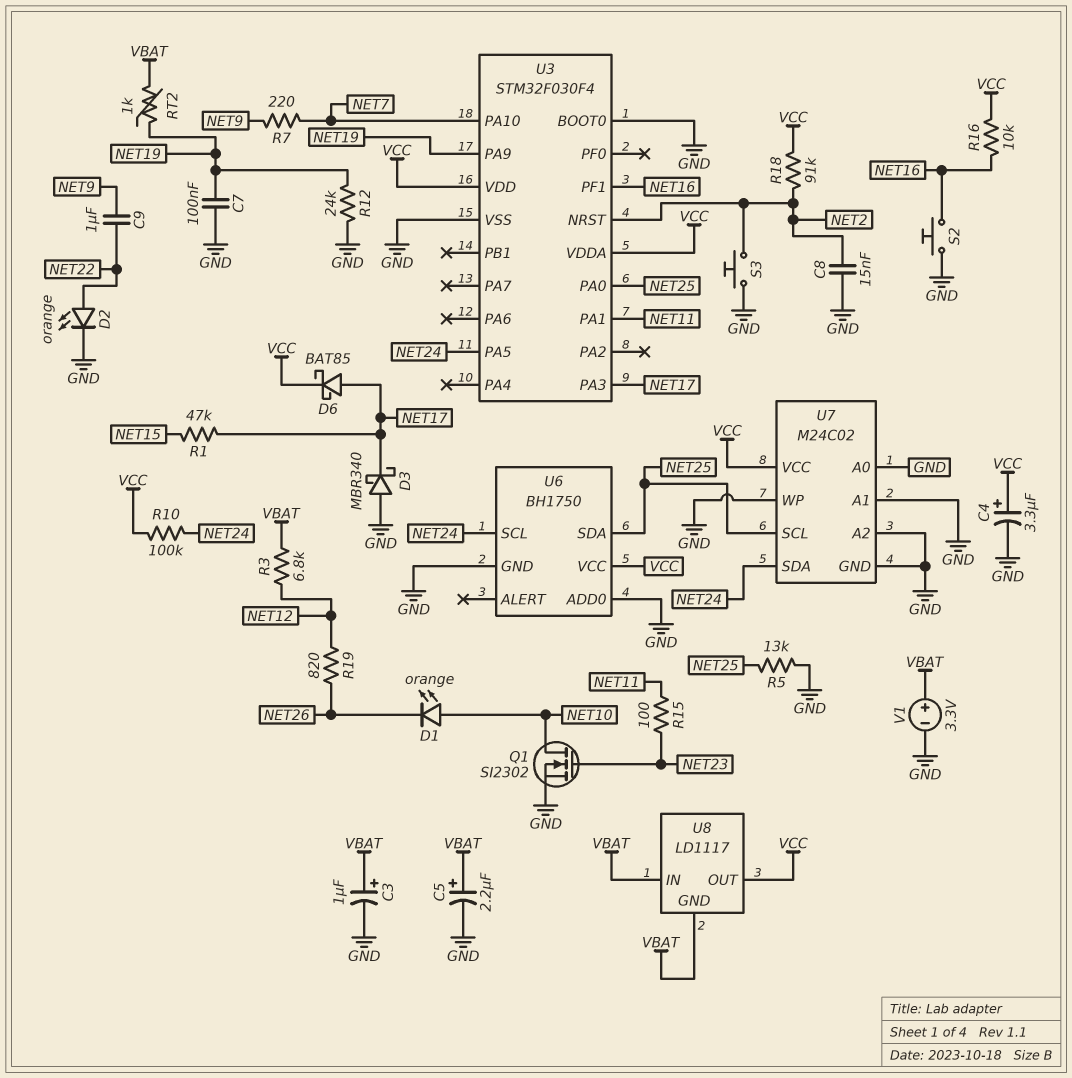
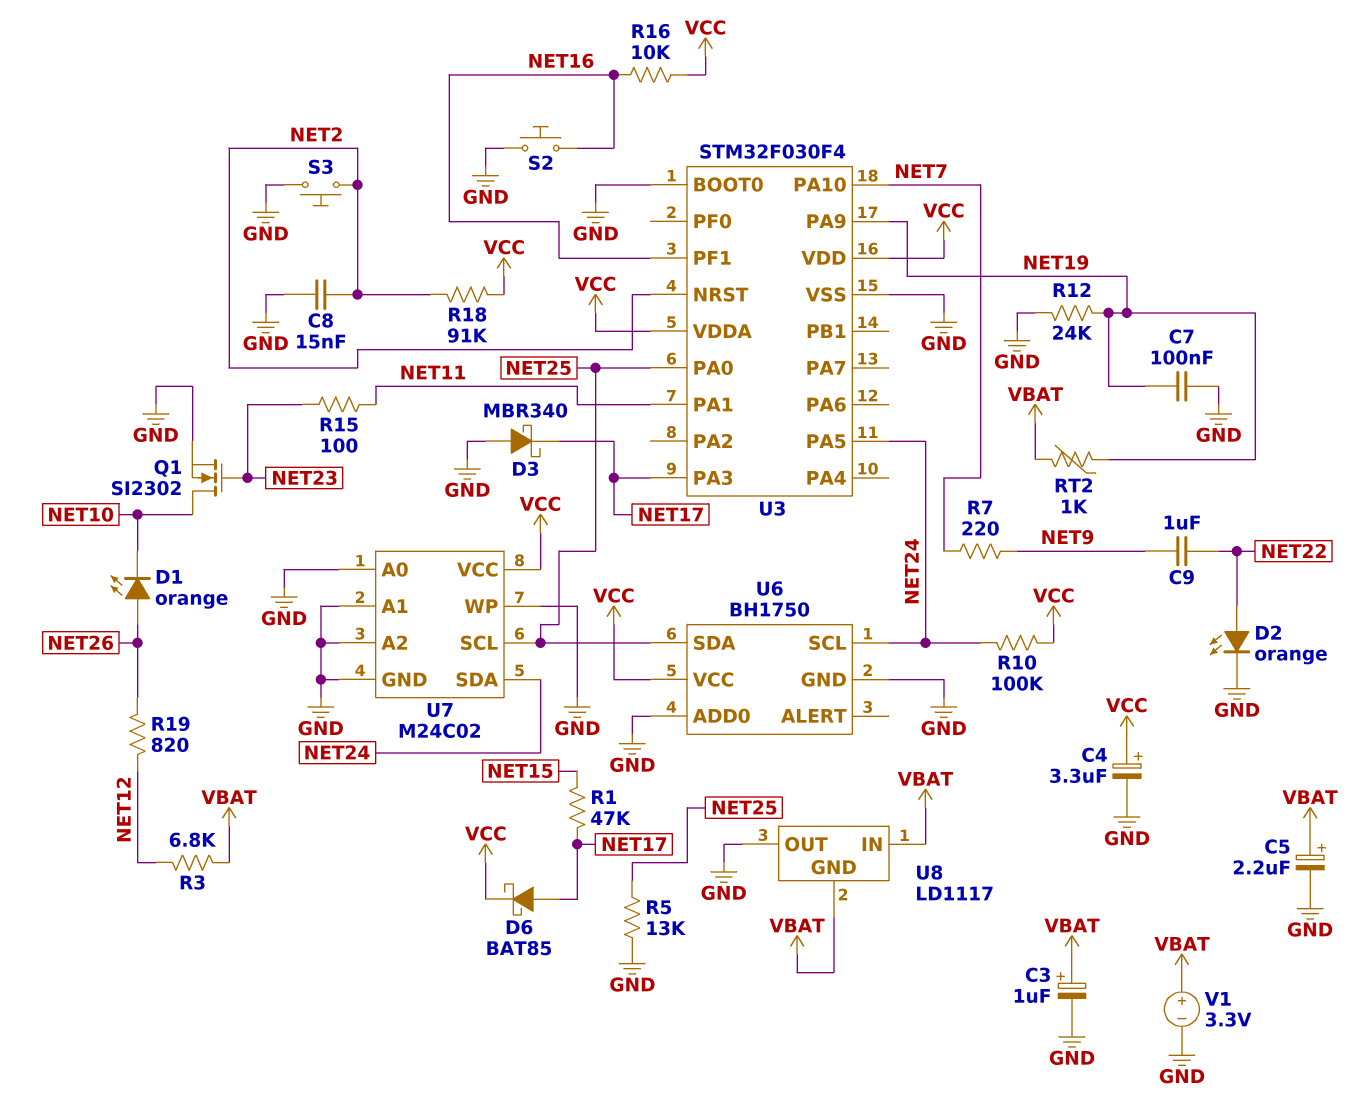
D1: LED orange (A NET10, K NET26) -> LED orange (A NET26, K NET10)
U8 pin OUT: VCC -> GND

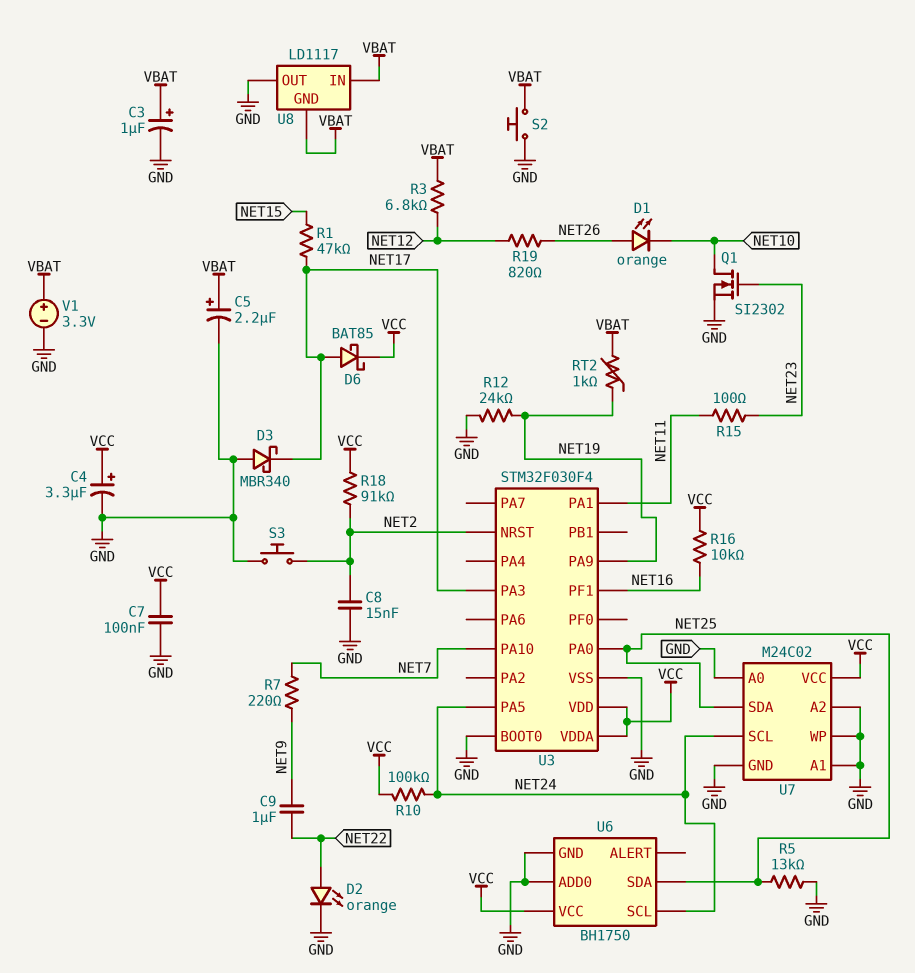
C7: 100nF (GND, NET19) -> 100nF (GND, VCC)
S2: button (GND, NET16) -> button (GND, VBAT)
U7 pin SCL: NET25 -> NET24
U7 pin SDA: NET24 -> NET25

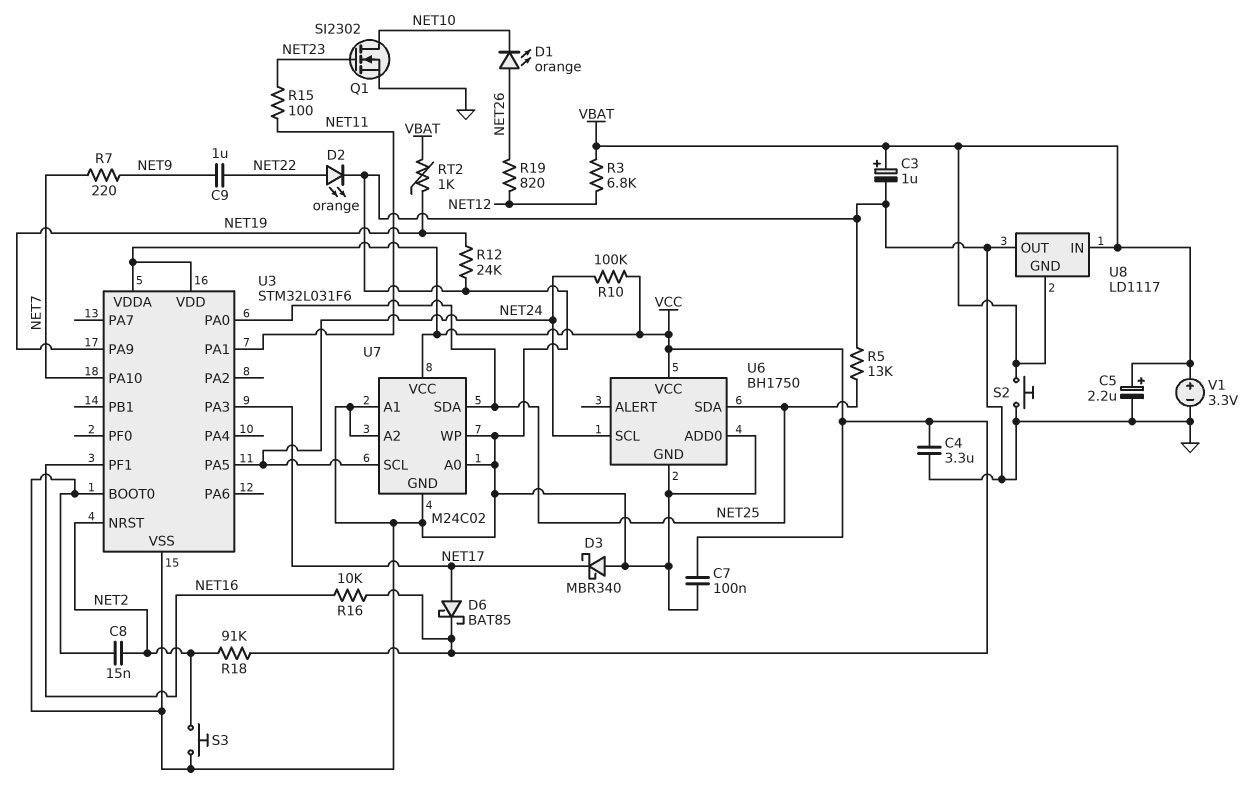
C4: 3.3uF (plus VCC, minus GND) -> 3.3uF (GND, VCC)
R1: 47k (NET15, NET17) -> none
U3: STM32F030F4 -> STM32L031F6

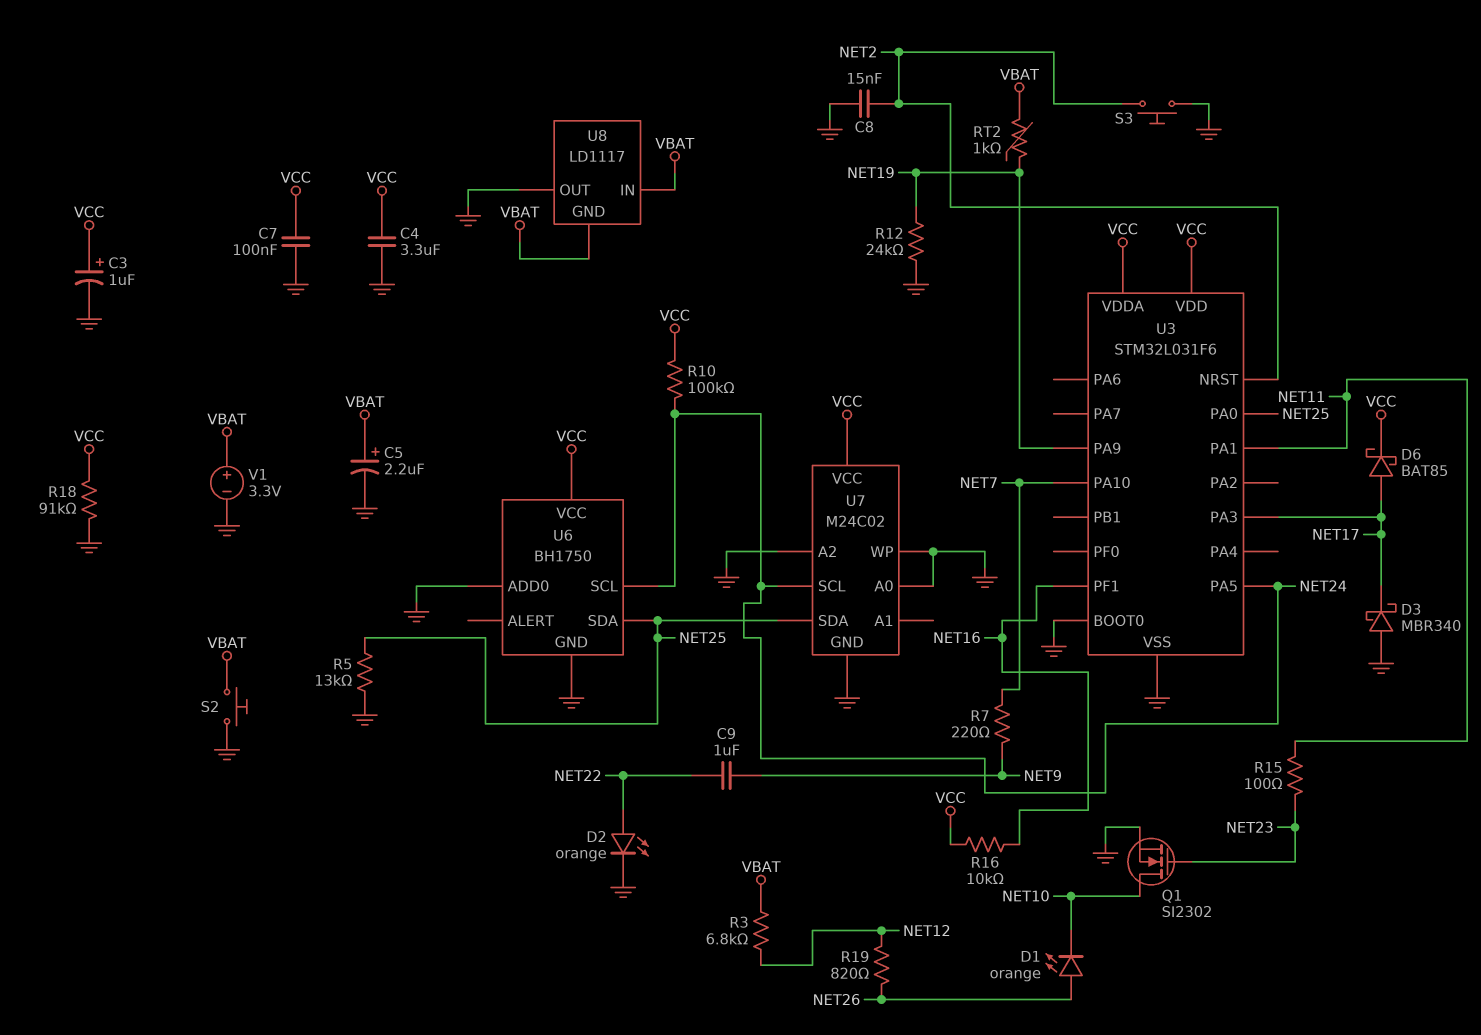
C3: 1uF (plus VBAT, minus GND) -> 1uF (plus VCC, minus GND)
R18: 91k (NET2, VCC) -> 91k (GND, VCC)
U7 pin A1: GND -> none

